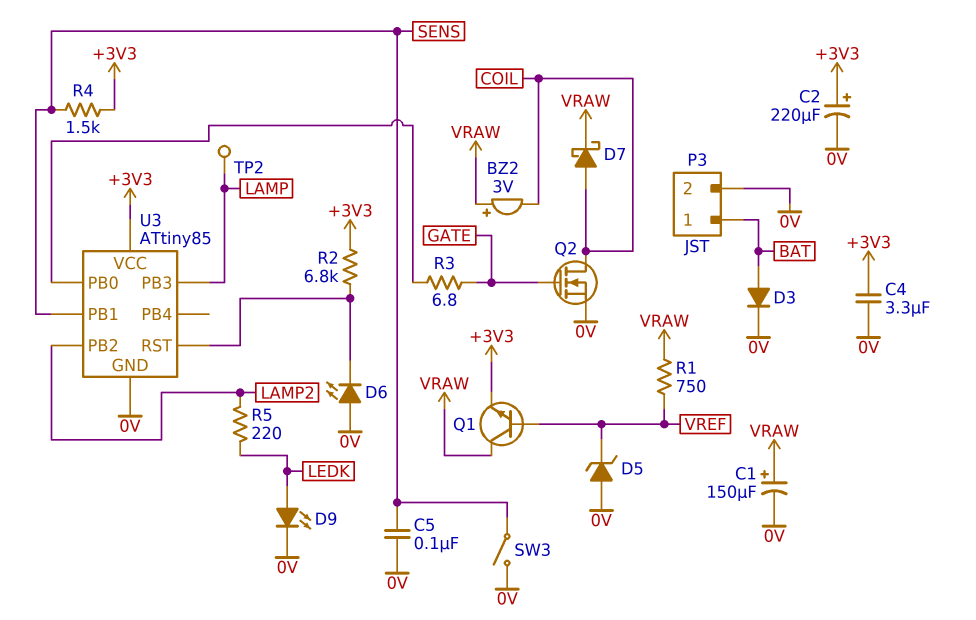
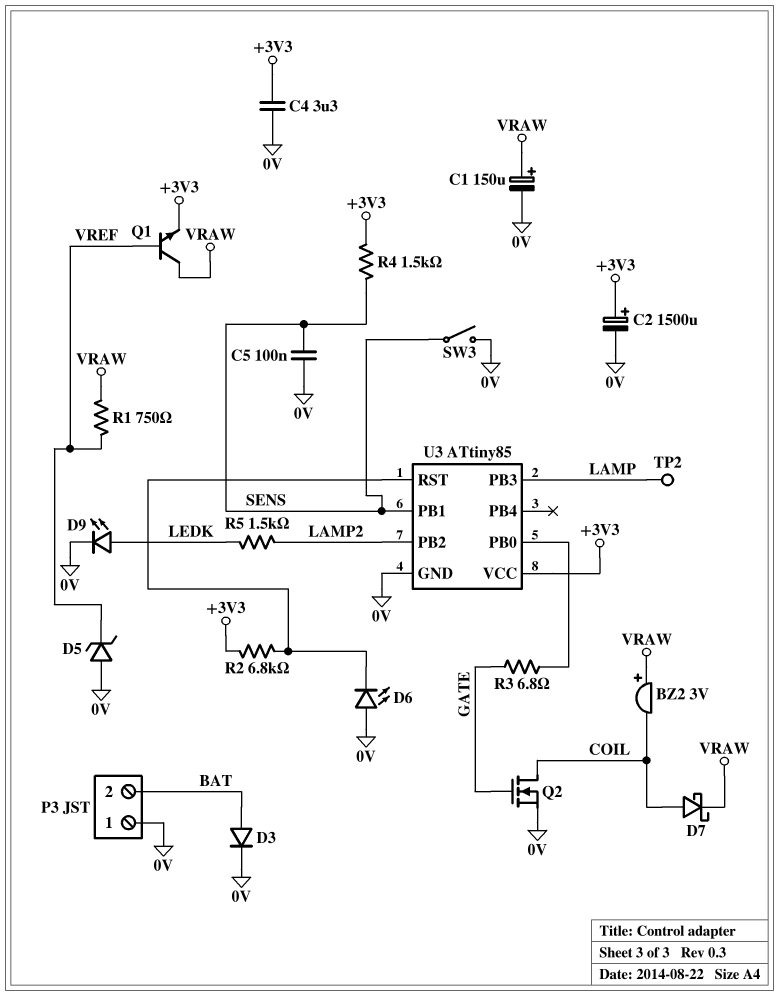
C2: 220uF (plus +3V3, minus 0V) -> 1500uF (plus +3V3, minus 0V)
P3 pin 1: BAT -> 0V
P3 pin 2: 0V -> BAT
R5: 220 (LAMP2, LEDK) -> 1.5k (LAMP2, LEDK)

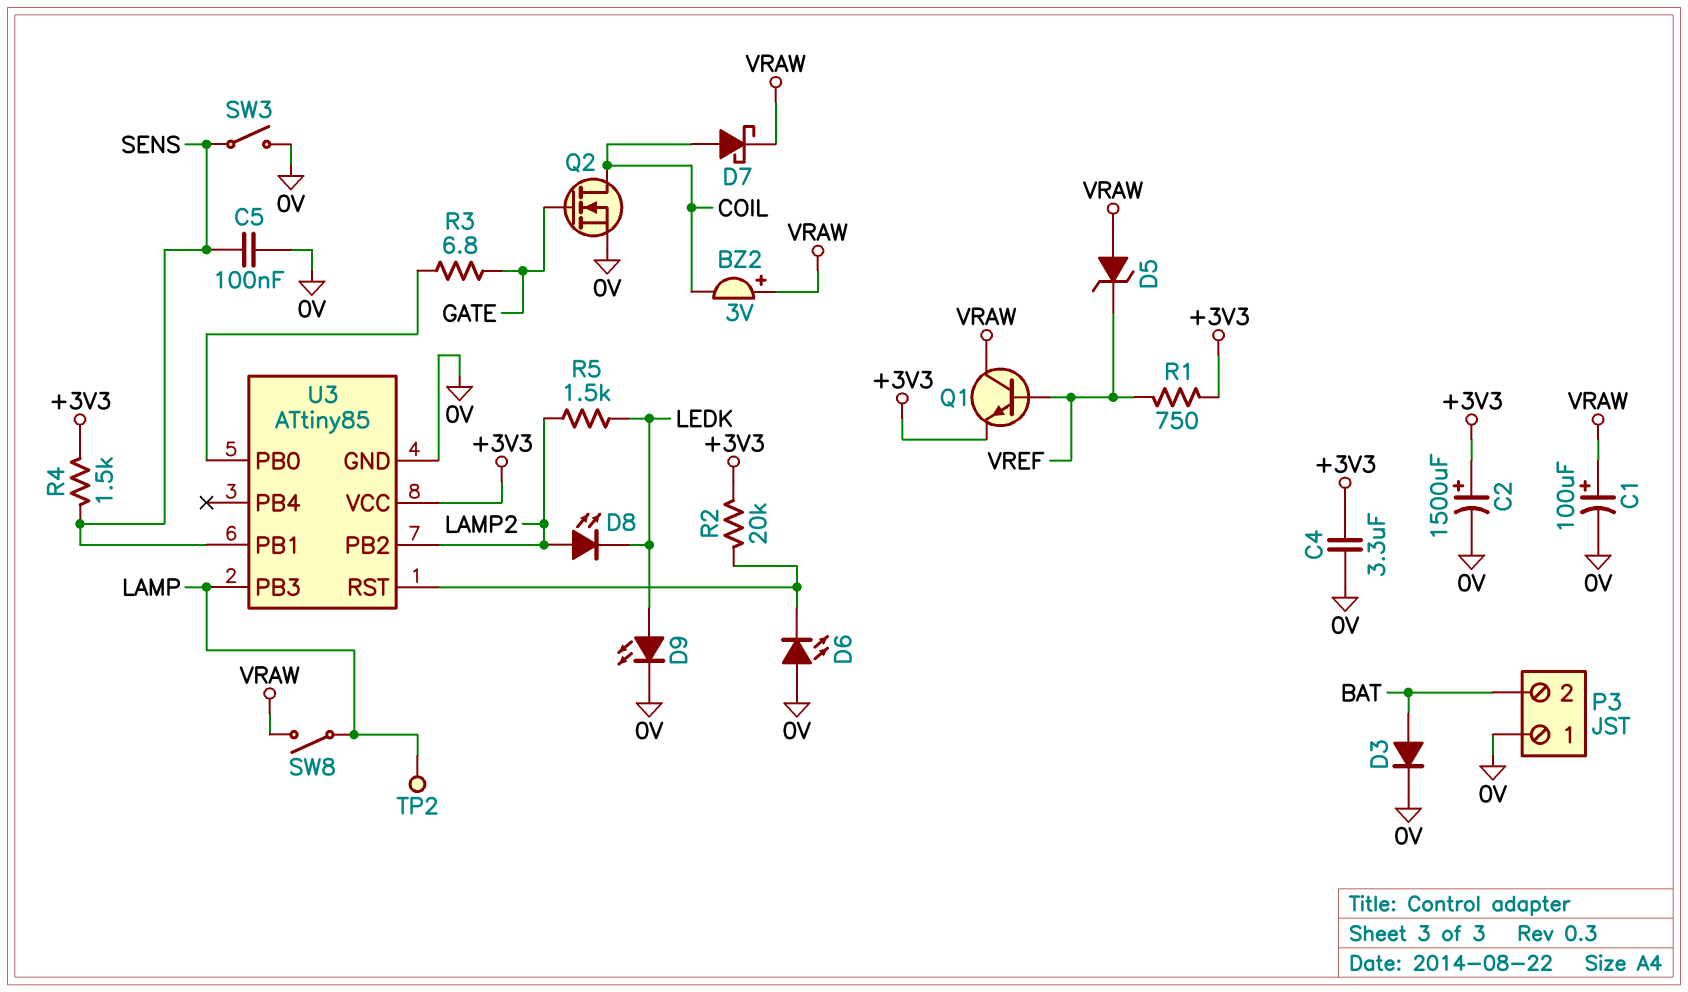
C1: 150uF (plus VRAW, minus 0V) -> 100uF (plus VRAW, minus 0V)
D5: zener (A 0V, K VREF) -> zener (A VRAW, K VREF)
D8: none -> LED (A LAMP2, K LEDK)
R1: 750 (VRAW, VREF) -> 750 (+3V3, VREF)
R2: 6.8k (+3V3, U3/RST) -> 20k (+3V3, U3/RST)
SW8: none -> switch (LAMP, VRAW)

